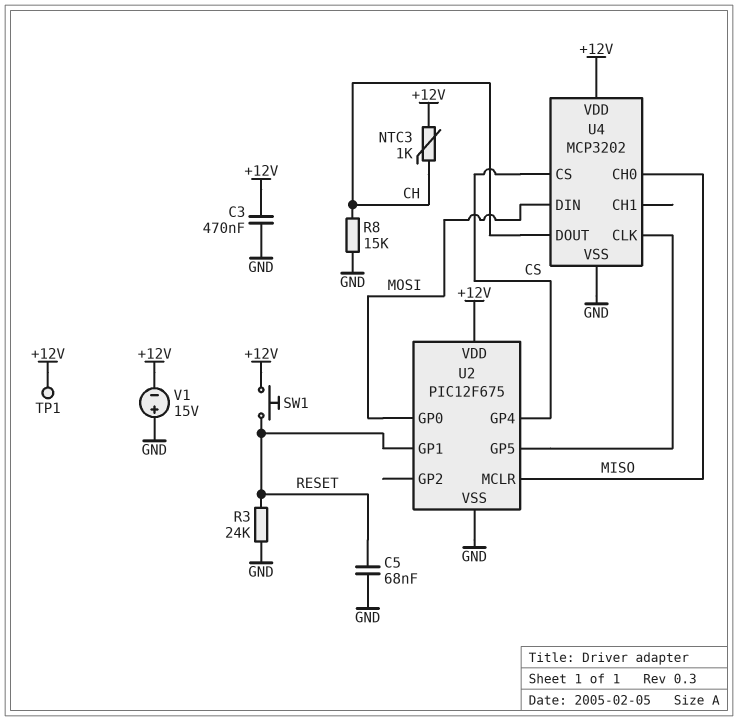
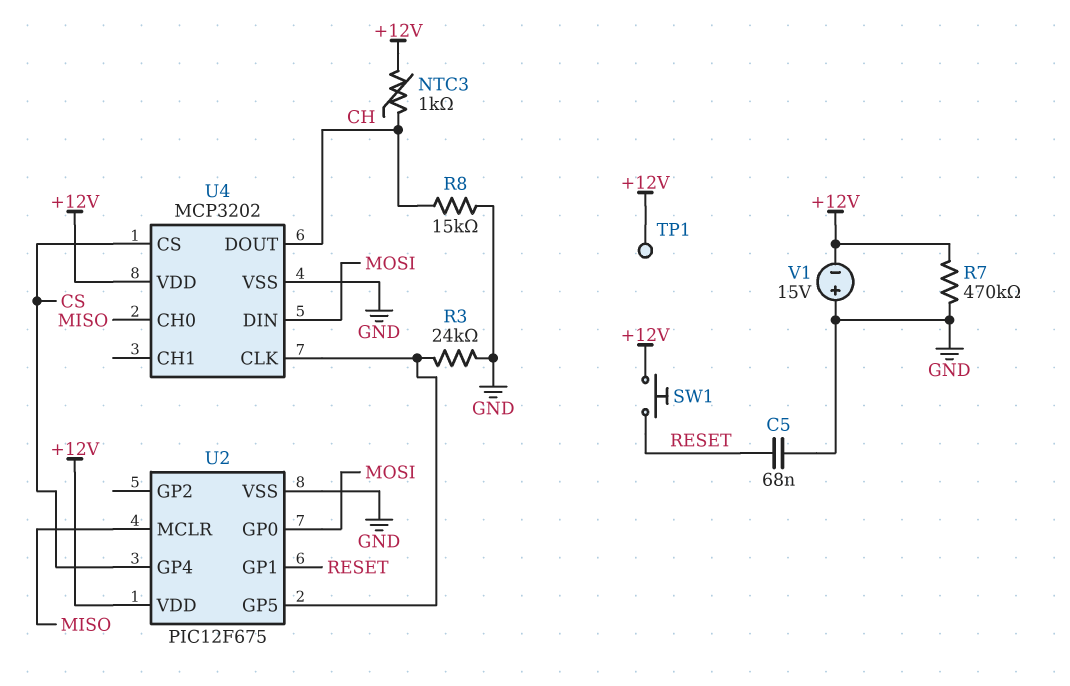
C3: 470nF (+12V, GND) -> none
R3: 24k (GND, RESET) -> 24k (GND, U2/GP5)
R7: none -> 470k (+12V, GND)

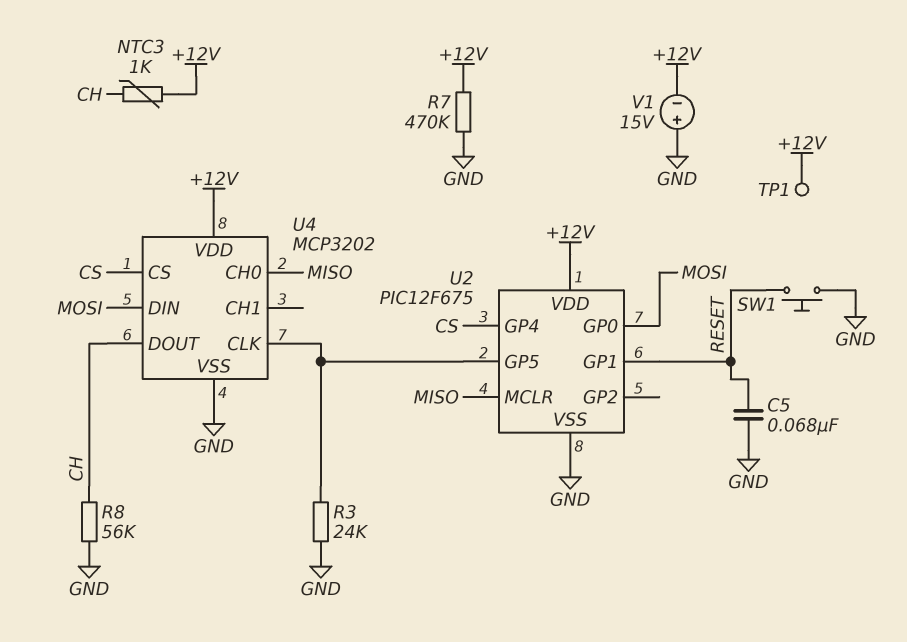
R8: 15k (CH, GND) -> 56k (CH, GND)
SW1: button (+12V, RESET) -> button (GND, RESET)

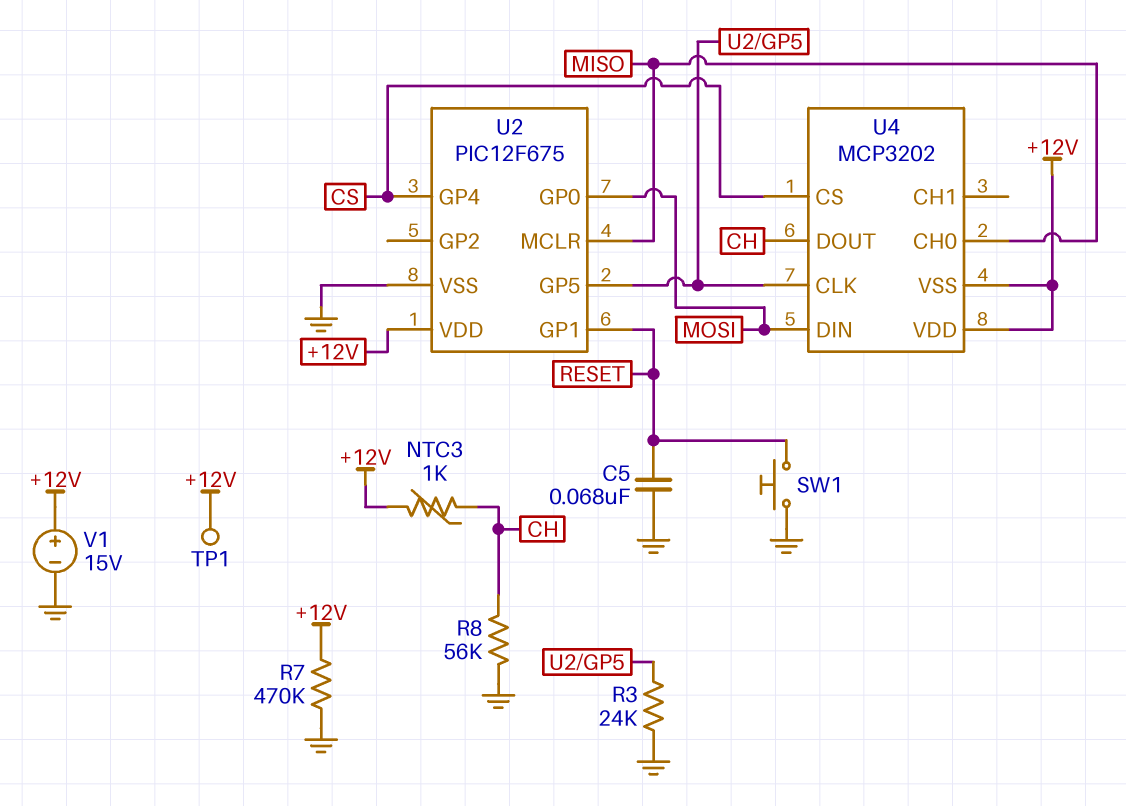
U4 pin VSS: GND -> +12V
V1: 15V (plus GND, minus +12V) -> 15V (plus +12V, minus GND)

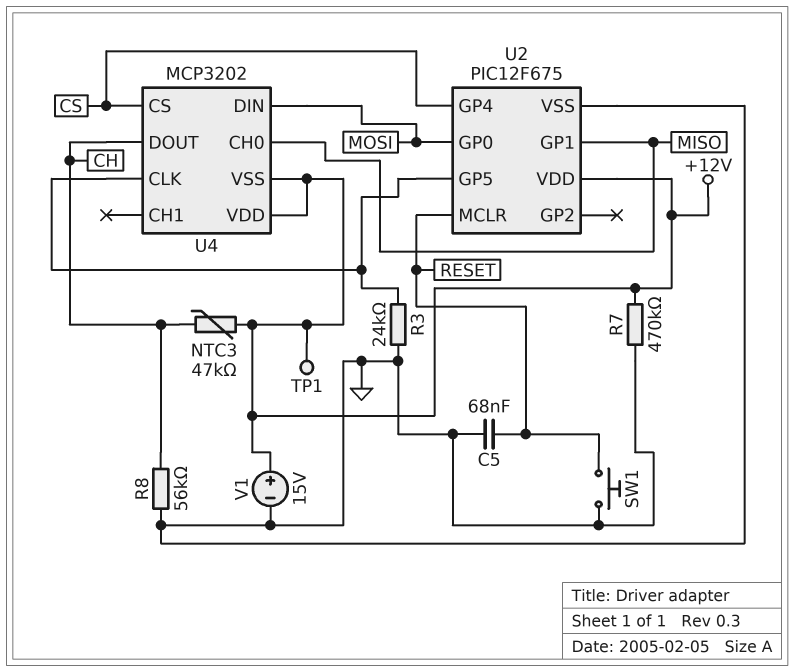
NTC3: 1k (+12V, CH) -> 47k (+12V, CH)
U2 pin GP1: RESET -> MISO
U2 pin MCLR: MISO -> RESET

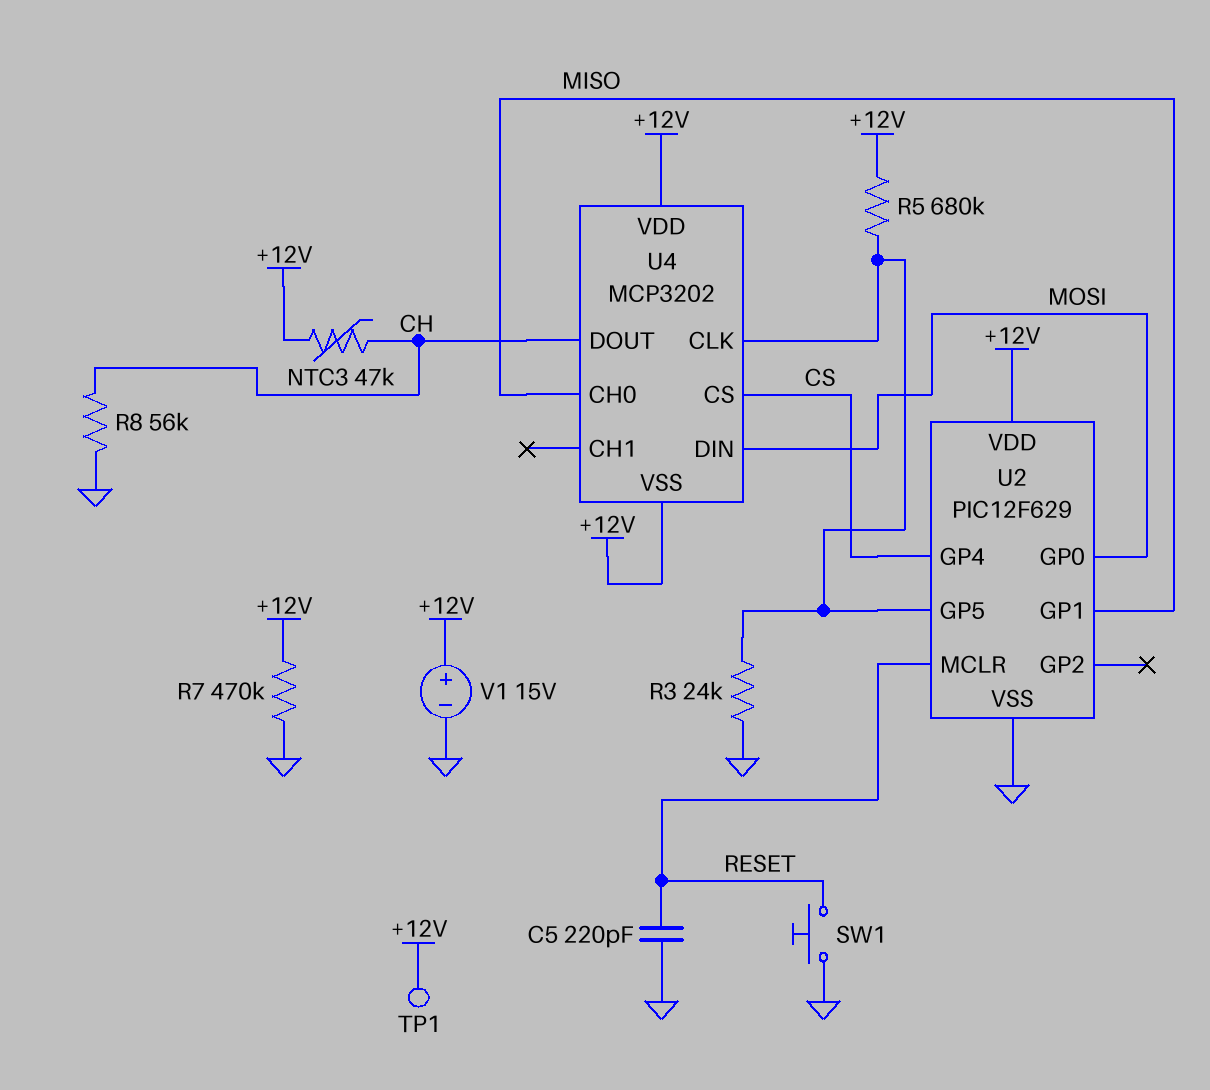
C5: 68nF (GND, RESET) -> 220pF (GND, RESET)
R5: none -> 680k (+12V, U2/GP5)
U2: PIC12F675 -> PIC12F629

